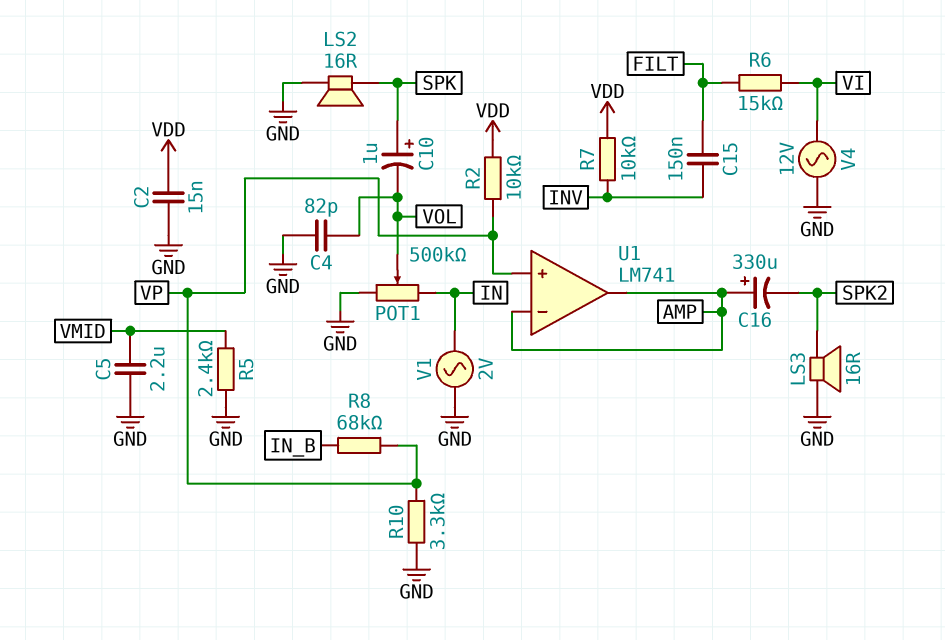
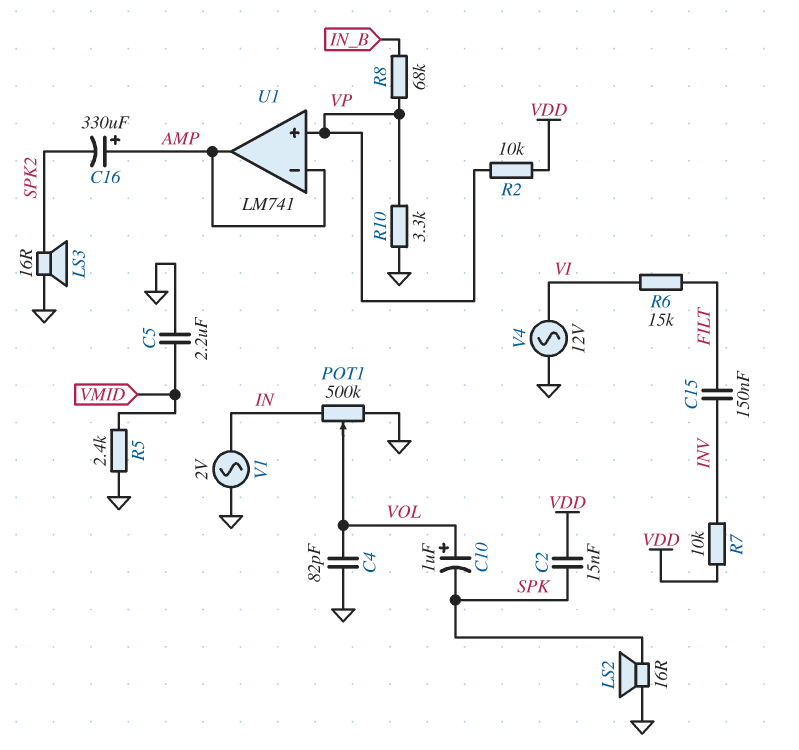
C2: 15nF (GND, VDD) -> 15nF (SPK, VDD)
C10: 1uF (plus SPK, minus VOL) -> 1uF (plus VOL, minus SPK)

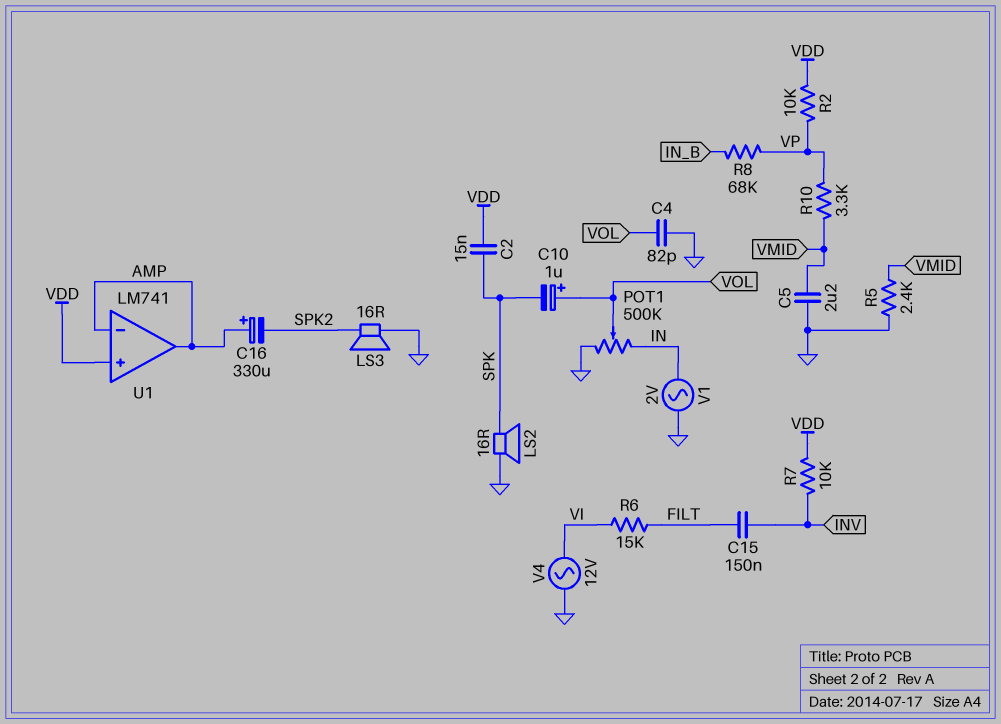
R10: 3.3k (GND, VP) -> 3.3k (VMID, VP)
U1 pin in+: VP -> VDD

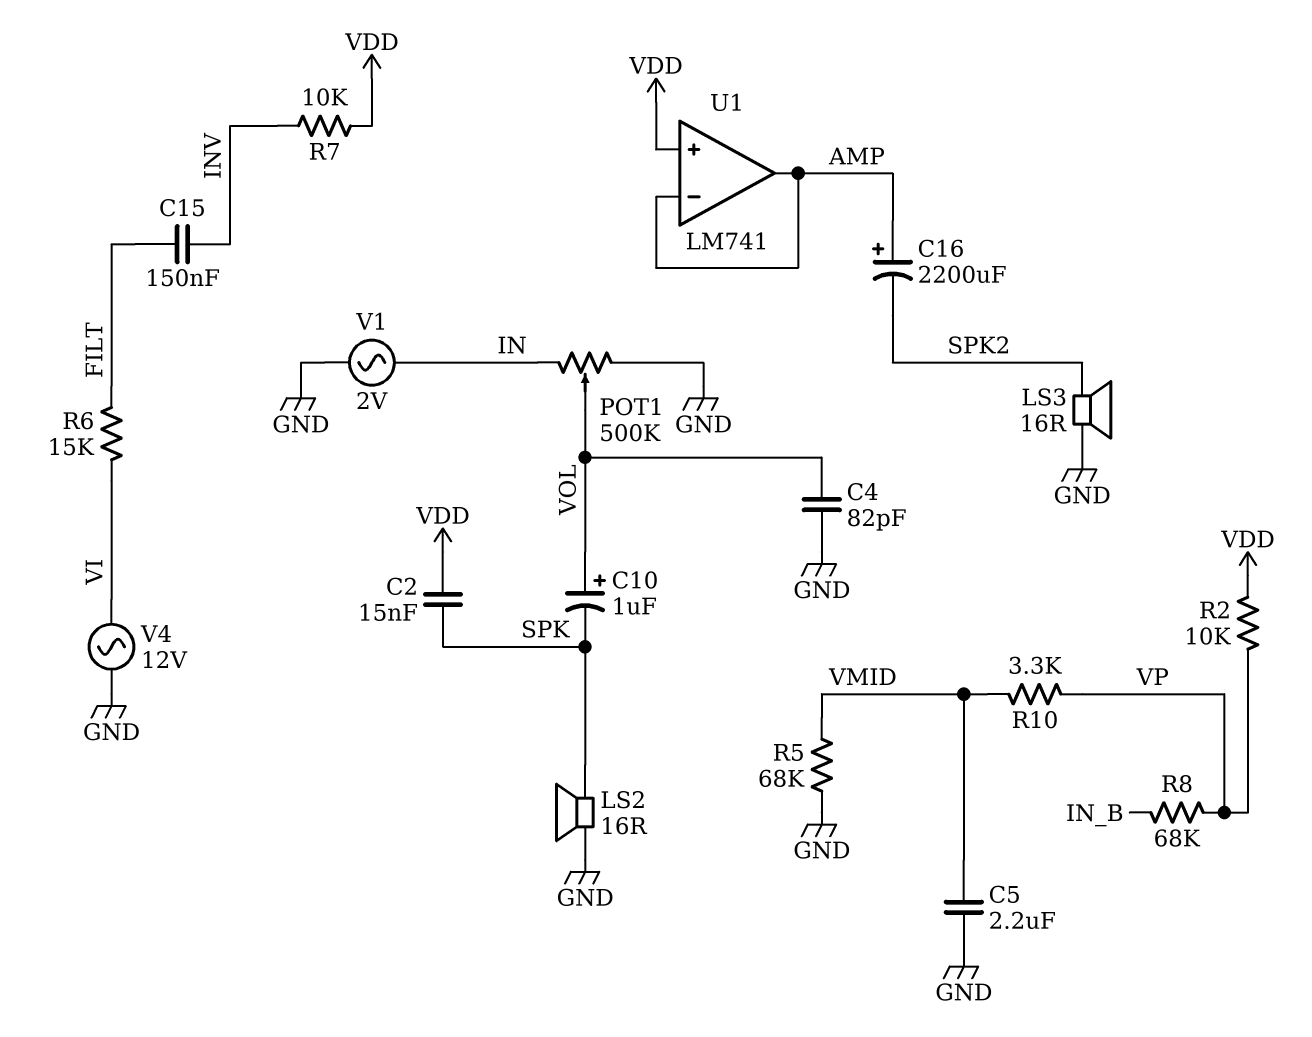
C16: 330uF (plus AMP, minus SPK2) -> 2200uF (plus AMP, minus SPK2)
R5: 2.4k (GND, VMID) -> 68k (GND, VMID)

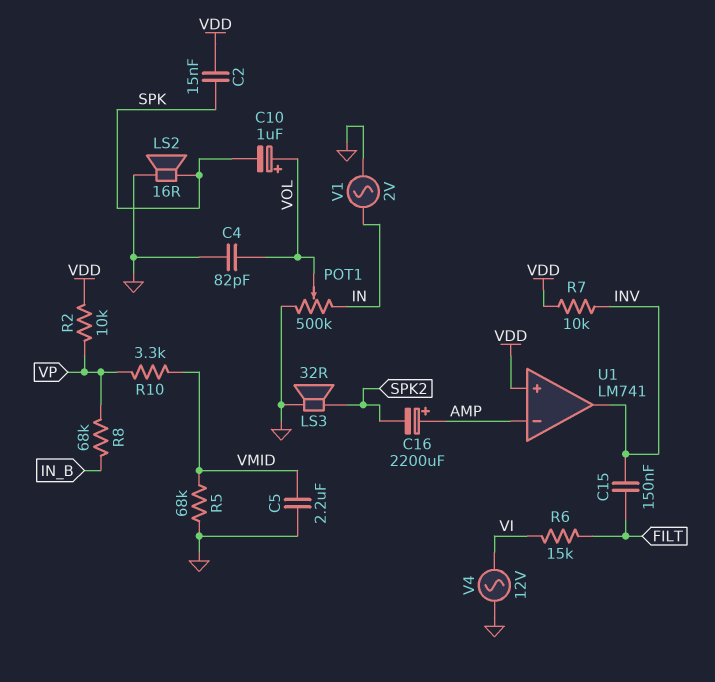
LS3: speaker 16R (GND, SPK2) -> speaker 32R (GND, SPK2)
U1 pin out: AMP -> INV

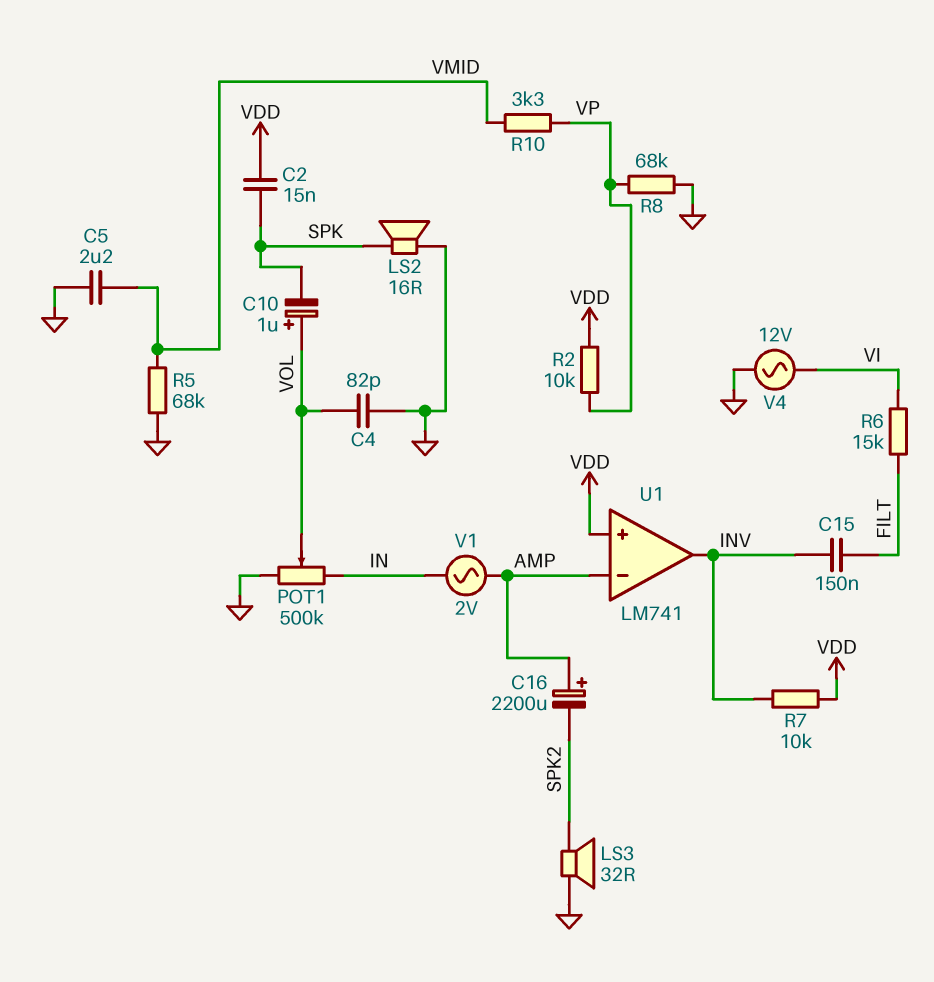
R8: 68k (IN_B, VP) -> 68k (GND, VP)
V1: AC 2V (GND, IN) -> AC 2V (AMP, IN)

